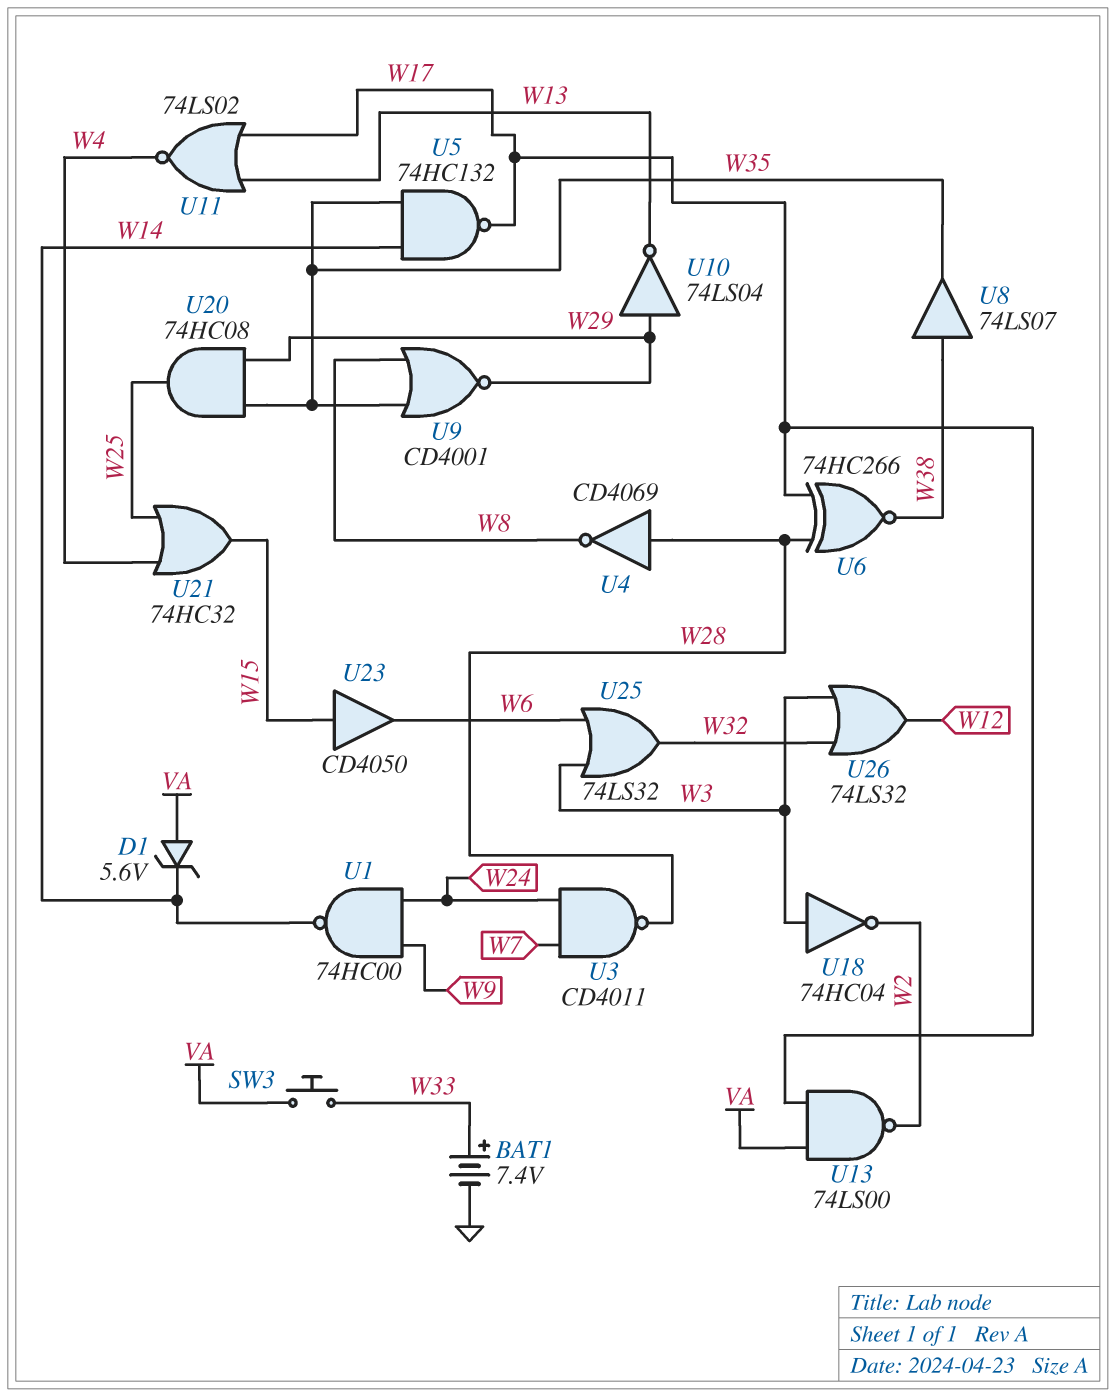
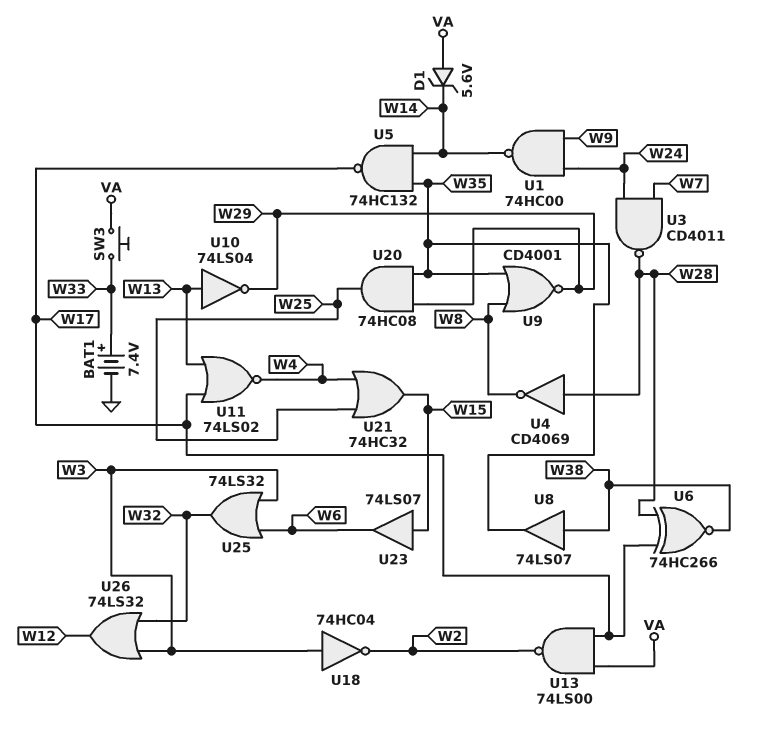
U10: NOT 74LS04 (in W29, out W13) -> NOT 74LS04 (in W13, out W29)
U23: buffer CD4050 (in W15, out W6) -> buffer 74LS07 (in W15, out W6)

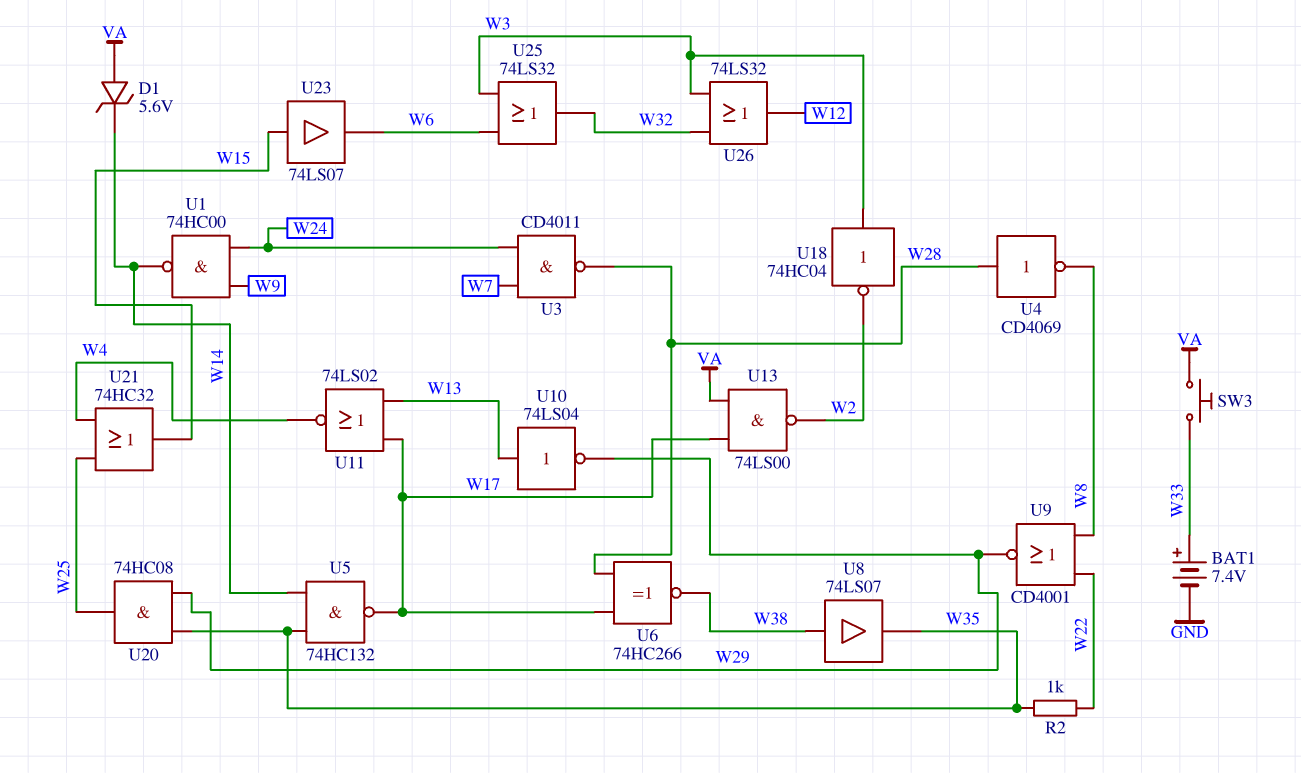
R2: none -> 1k (W22, W35)
U9: NOR CD4001 (in W8, in W35, out W29) -> NOR CD4001 (in W8, in W22, out W29)

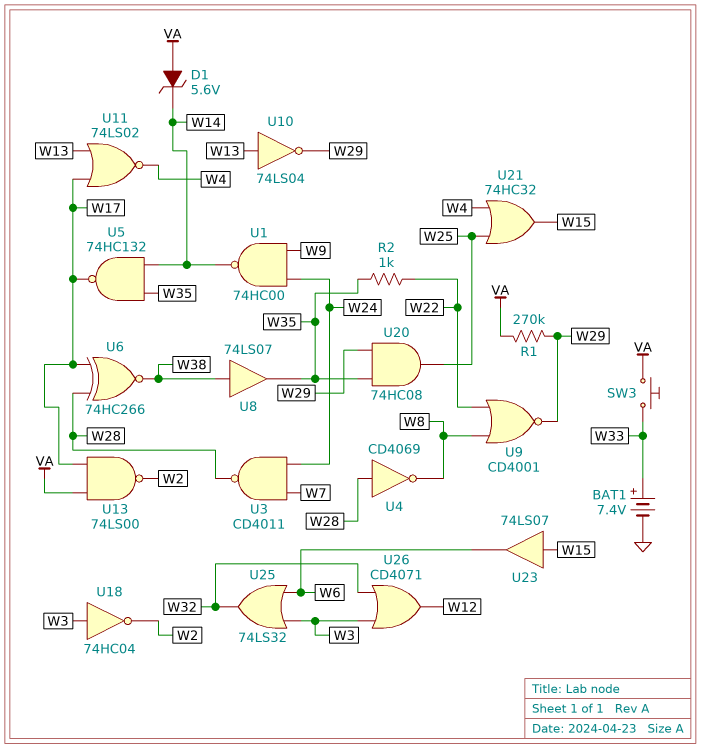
R1: none -> 270k (VA, W29)
U26: OR 74LS32 (in W3, in W32, out W12) -> OR CD4071 (in W3, in W32, out W12)

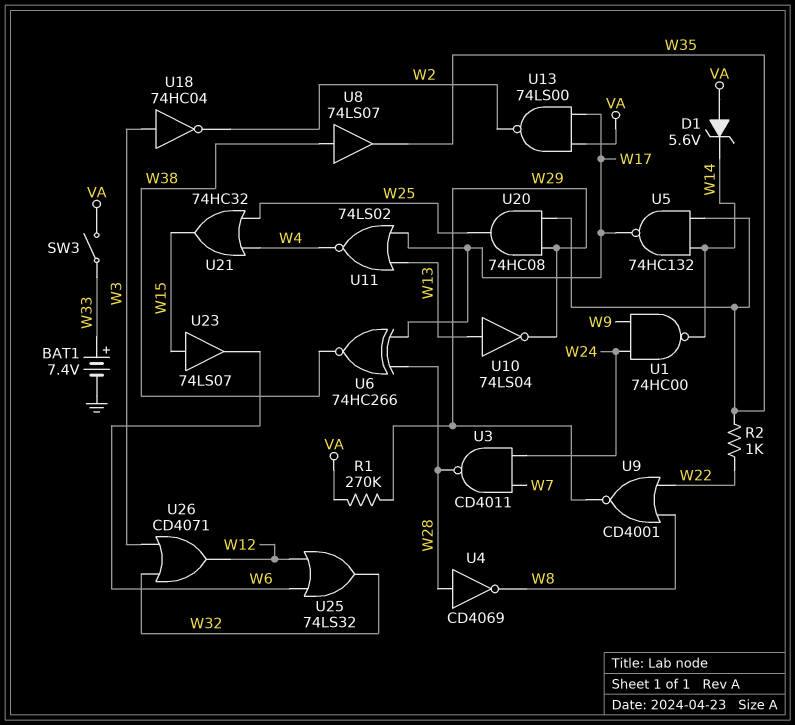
SW3: button (VA, W33) -> switch (VA, W33)
U25: OR 74LS32 (in W3, in W6, out W32) -> OR 74LS32 (in W6, in W12, out W32)

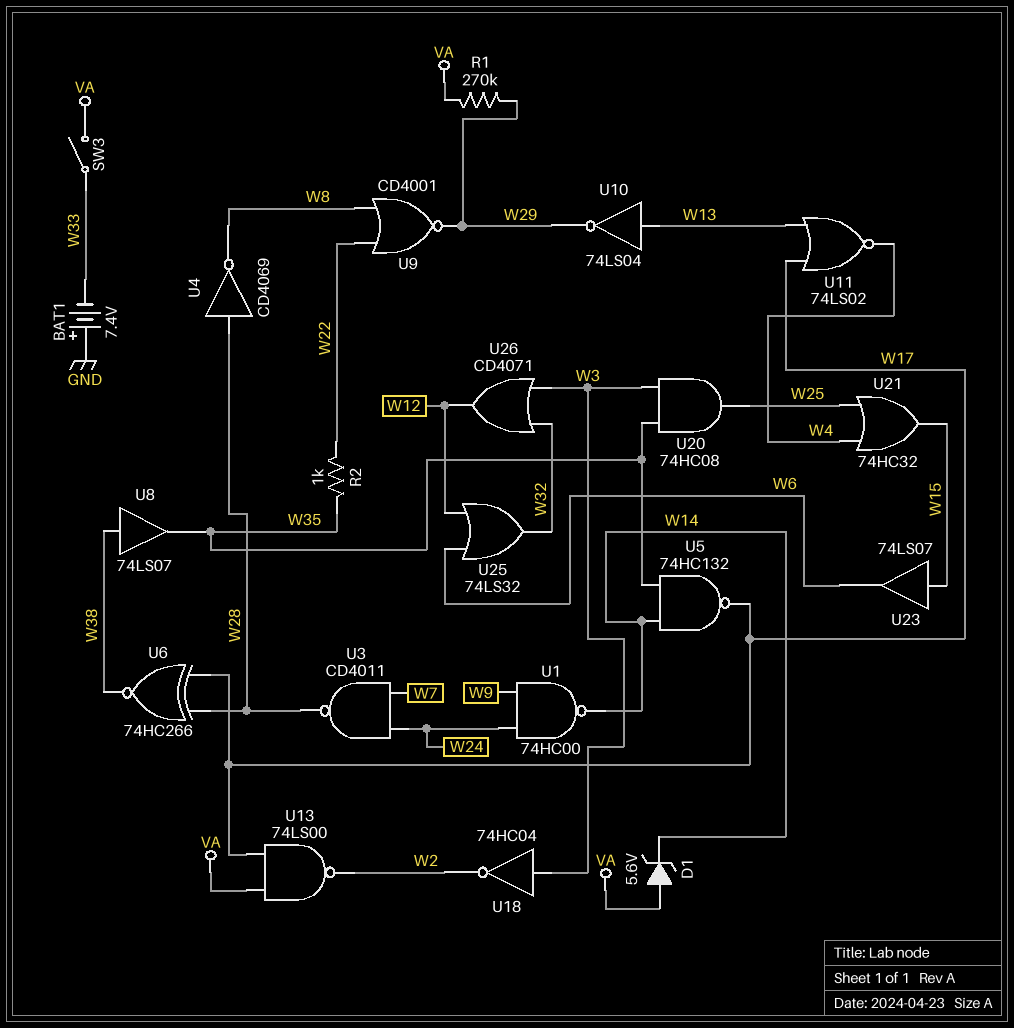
BAT1: 7.4V (plus W33, minus GND) -> 7.4V (plus GND, minus W33)
U20: AND 74HC08 (in W29, in W35, out W25) -> AND 74HC08 (in W3, in W35, out W25)

